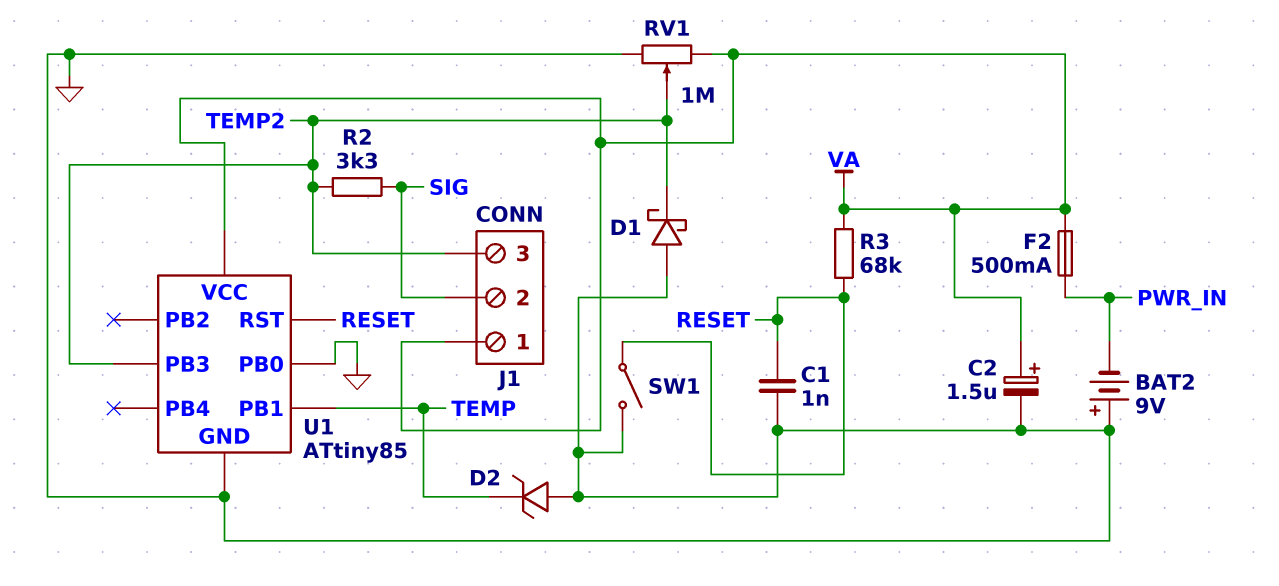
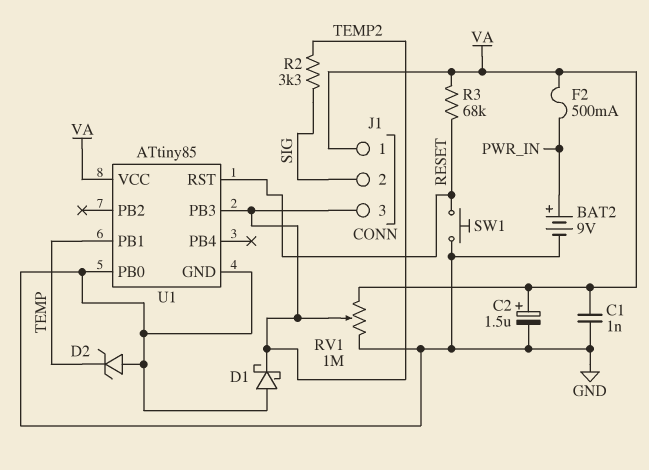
BAT2: 9V (plus GND, minus PWR_IN) -> 9V (plus PWR_IN, minus GND)
C1: 1nF (GND, RESET) -> 1nF (GND, VA)
SW1: switch (GND, RESET) -> button (GND, RESET)

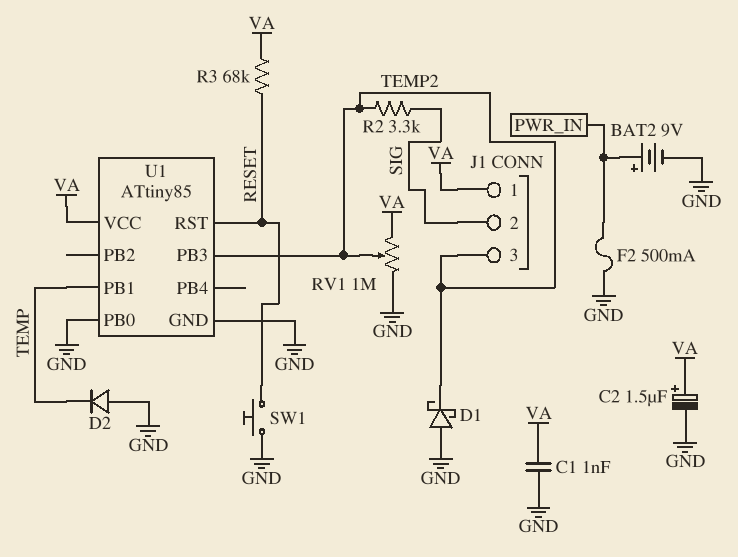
D2: zener (A GND, K TEMP) -> diode (A GND, K TEMP)
F2: 500mA (PWR_IN, VA) -> 500mA (GND, PWR_IN)

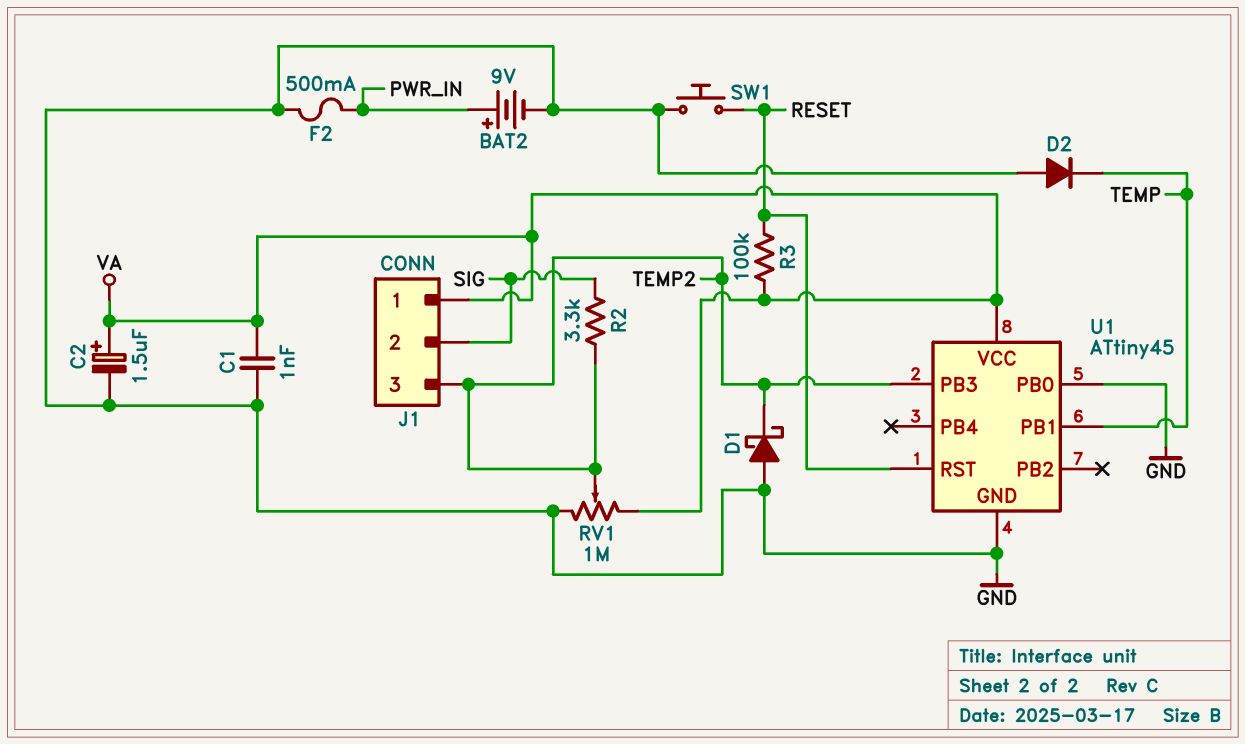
R3: 68k (RESET, VA) -> 100k (RESET, VA)
U1: ATtiny85 -> ATtiny45

